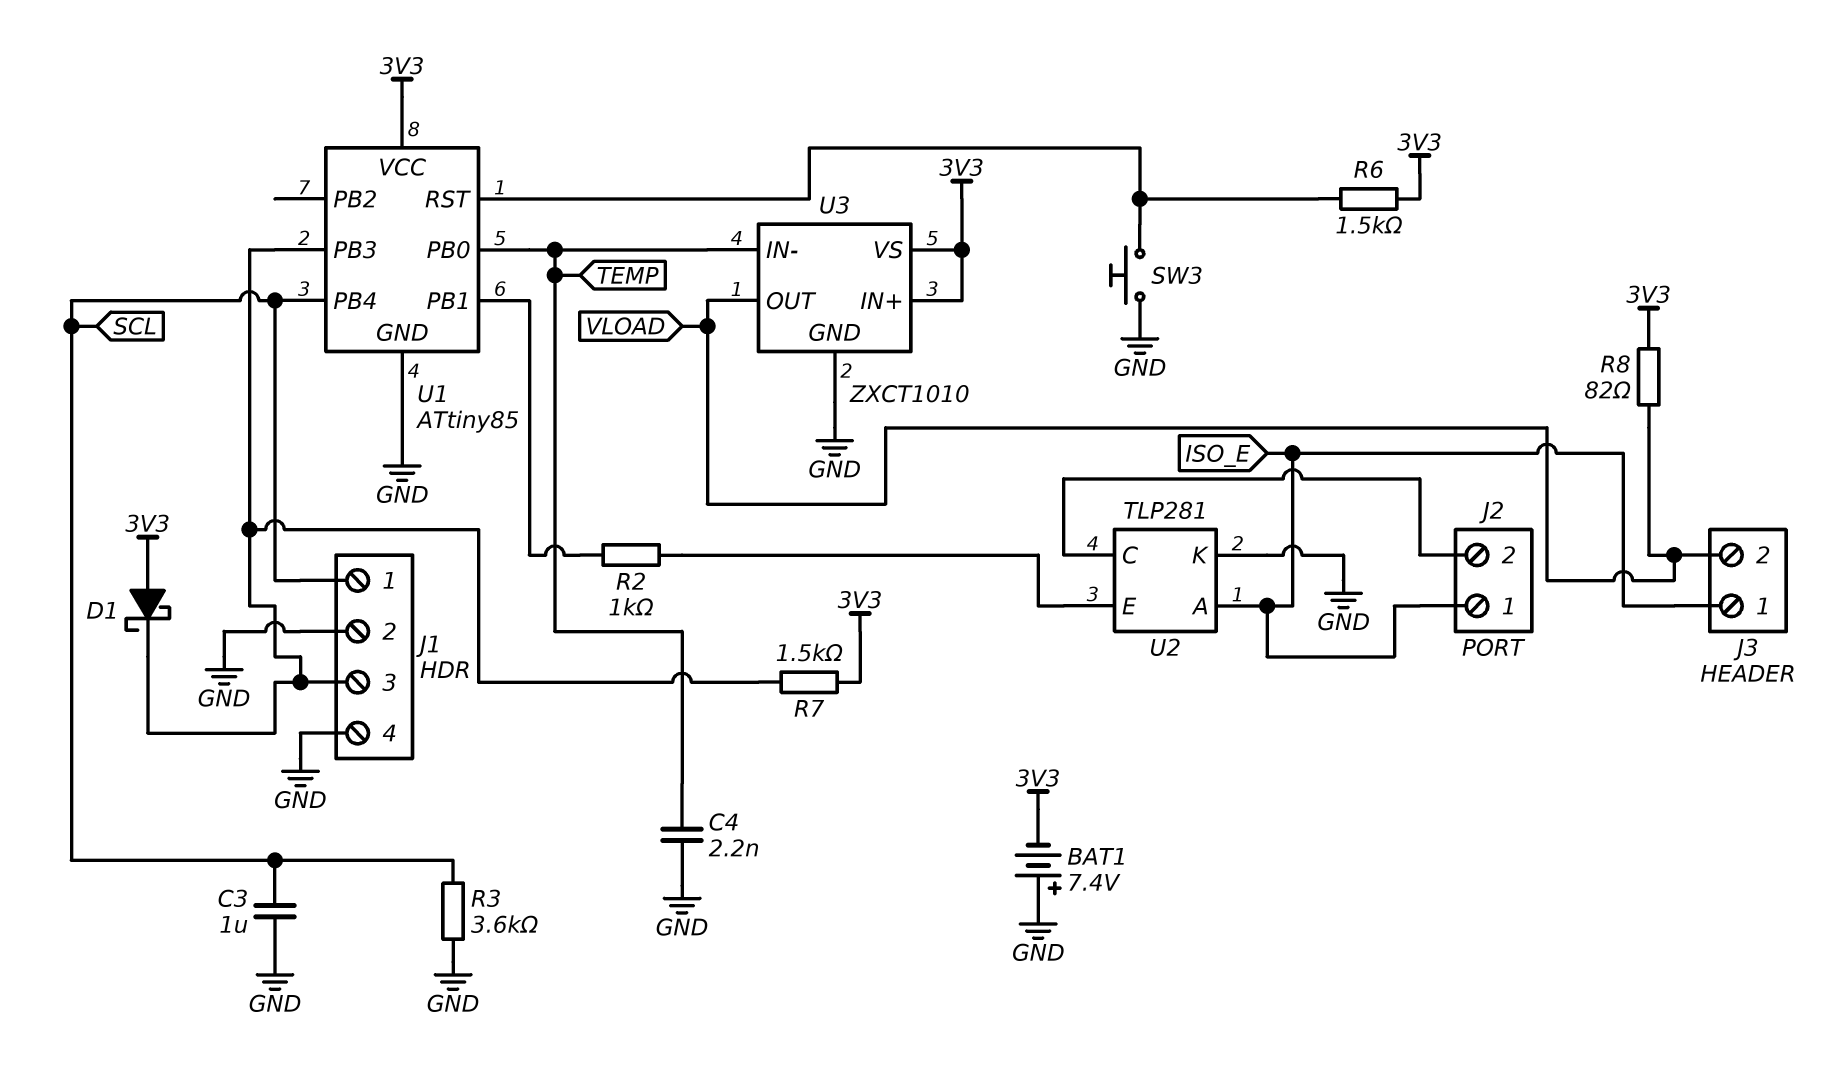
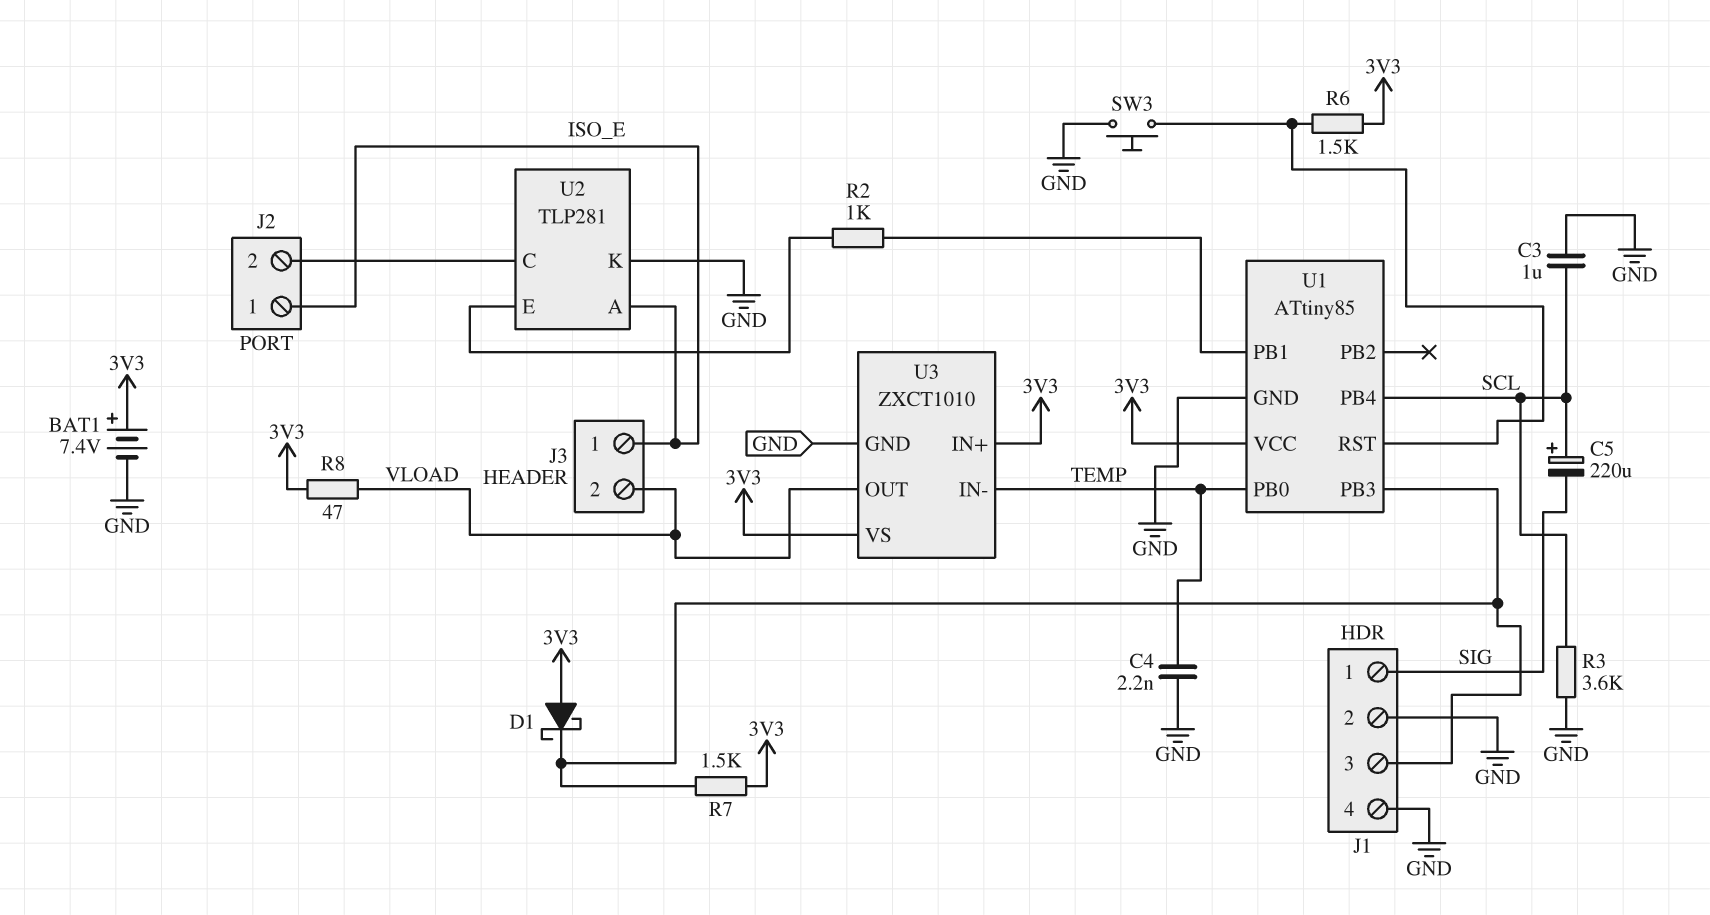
BAT1: 7.4V (plus GND, minus 3V3) -> 7.4V (plus 3V3, minus GND)
C5: none -> 220uF (plus SCL, minus SIG)
J1 pin 1: SCL -> SIG
R8: 82 (3V3, VLOAD) -> 47 (3V3, VLOAD)

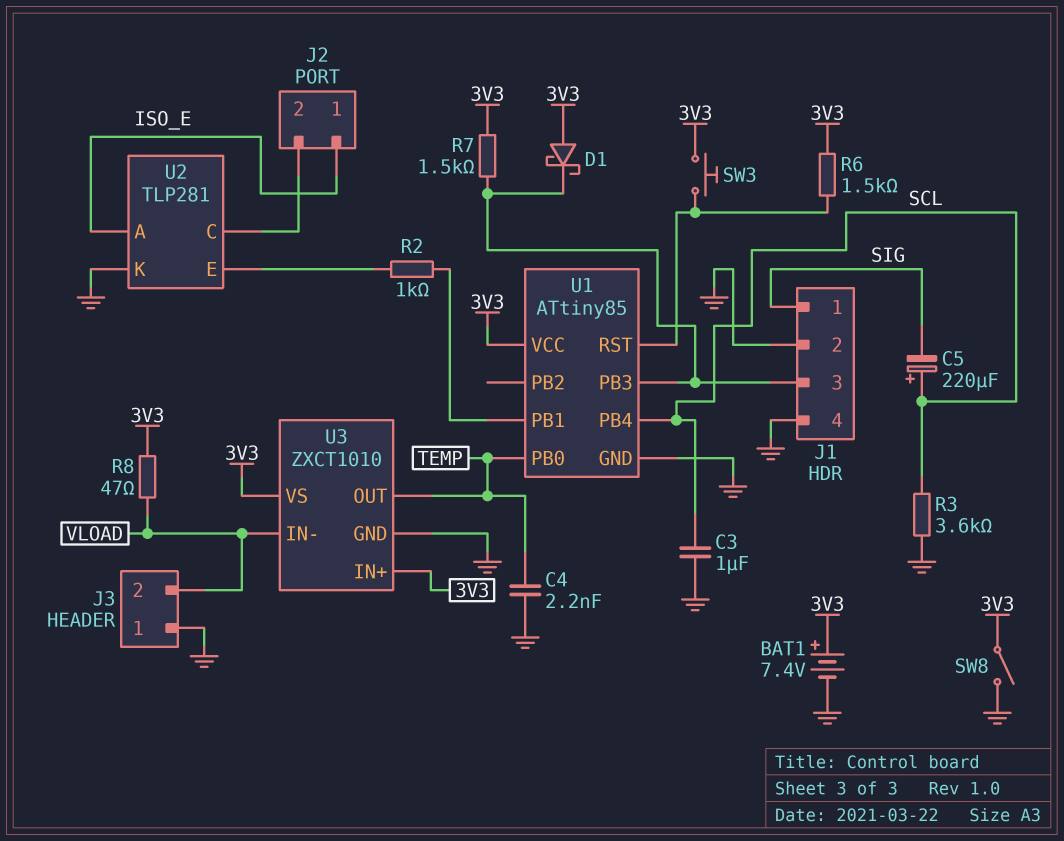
J3 pin 1: ISO_E -> GND
SW3: button (GND, U1/RST) -> button (3V3, U1/RST)
SW8: none -> switch (3V3, GND)
U3 pin IN-: TEMP -> VLOAD
U3 pin OUT: VLOAD -> TEMP

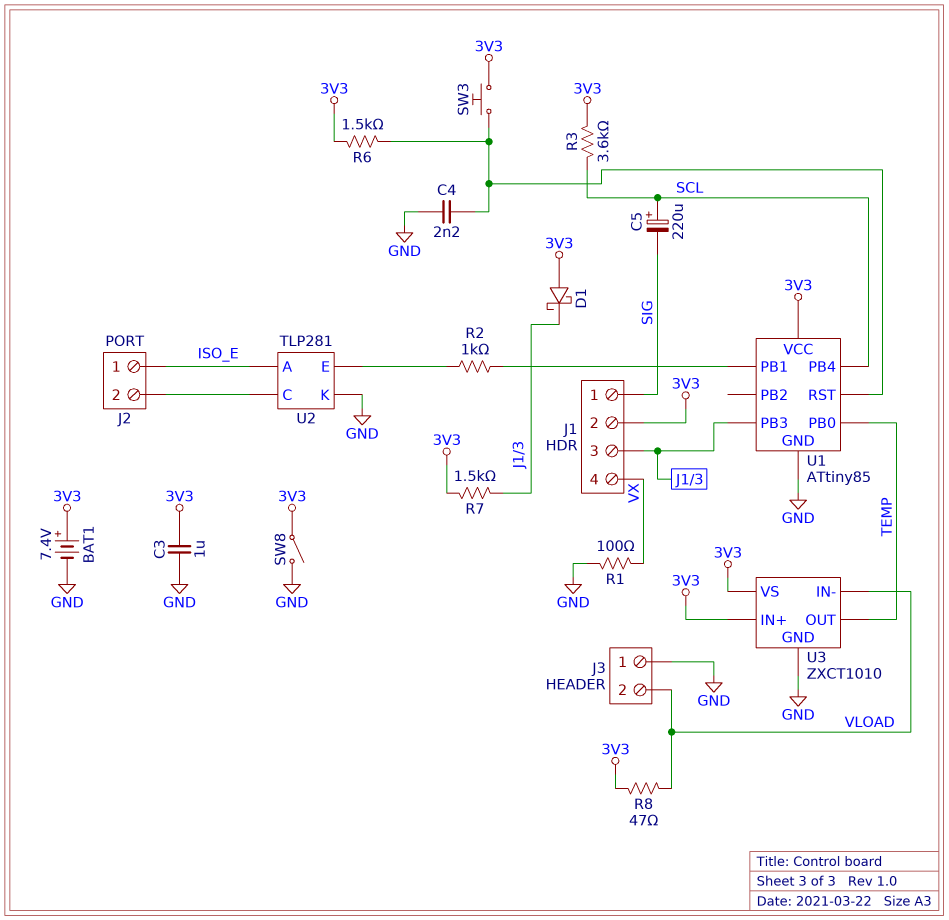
C3: 1uF (GND, SCL) -> 1uF (3V3, GND)
C4: 2.2nF (GND, TEMP) -> 2.2nF (GND, U1/RST)
J1 pin 2: GND -> 3V3
J1 pin 4: GND -> VX
R1: none -> 100 (GND, VX)
R3: 3.6k (GND, SCL) -> 3.6k (3V3, SCL)

